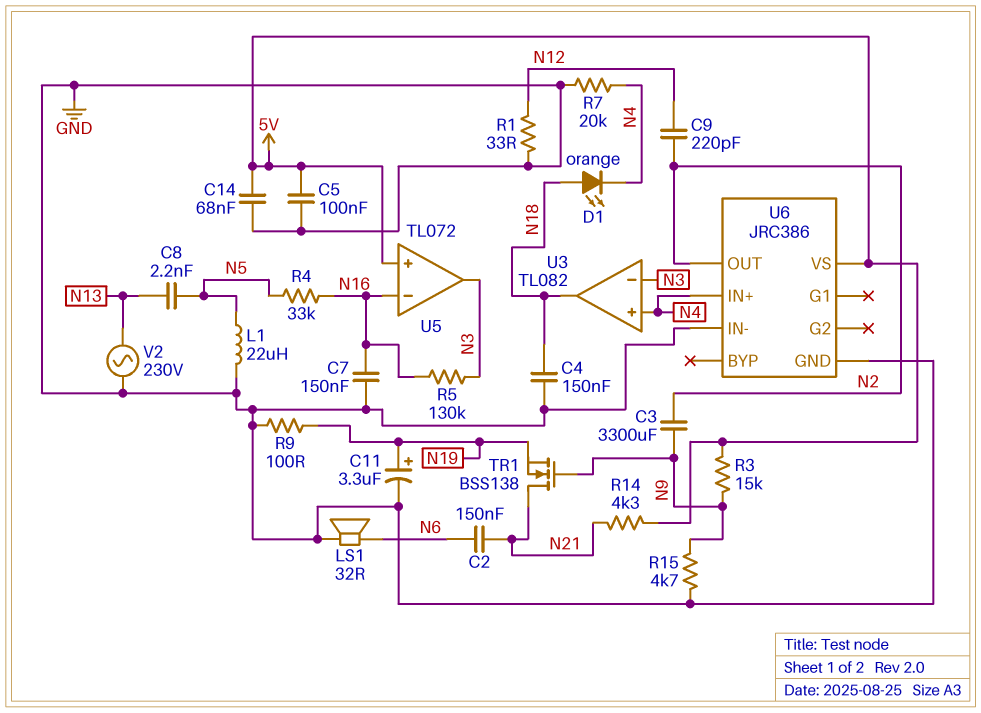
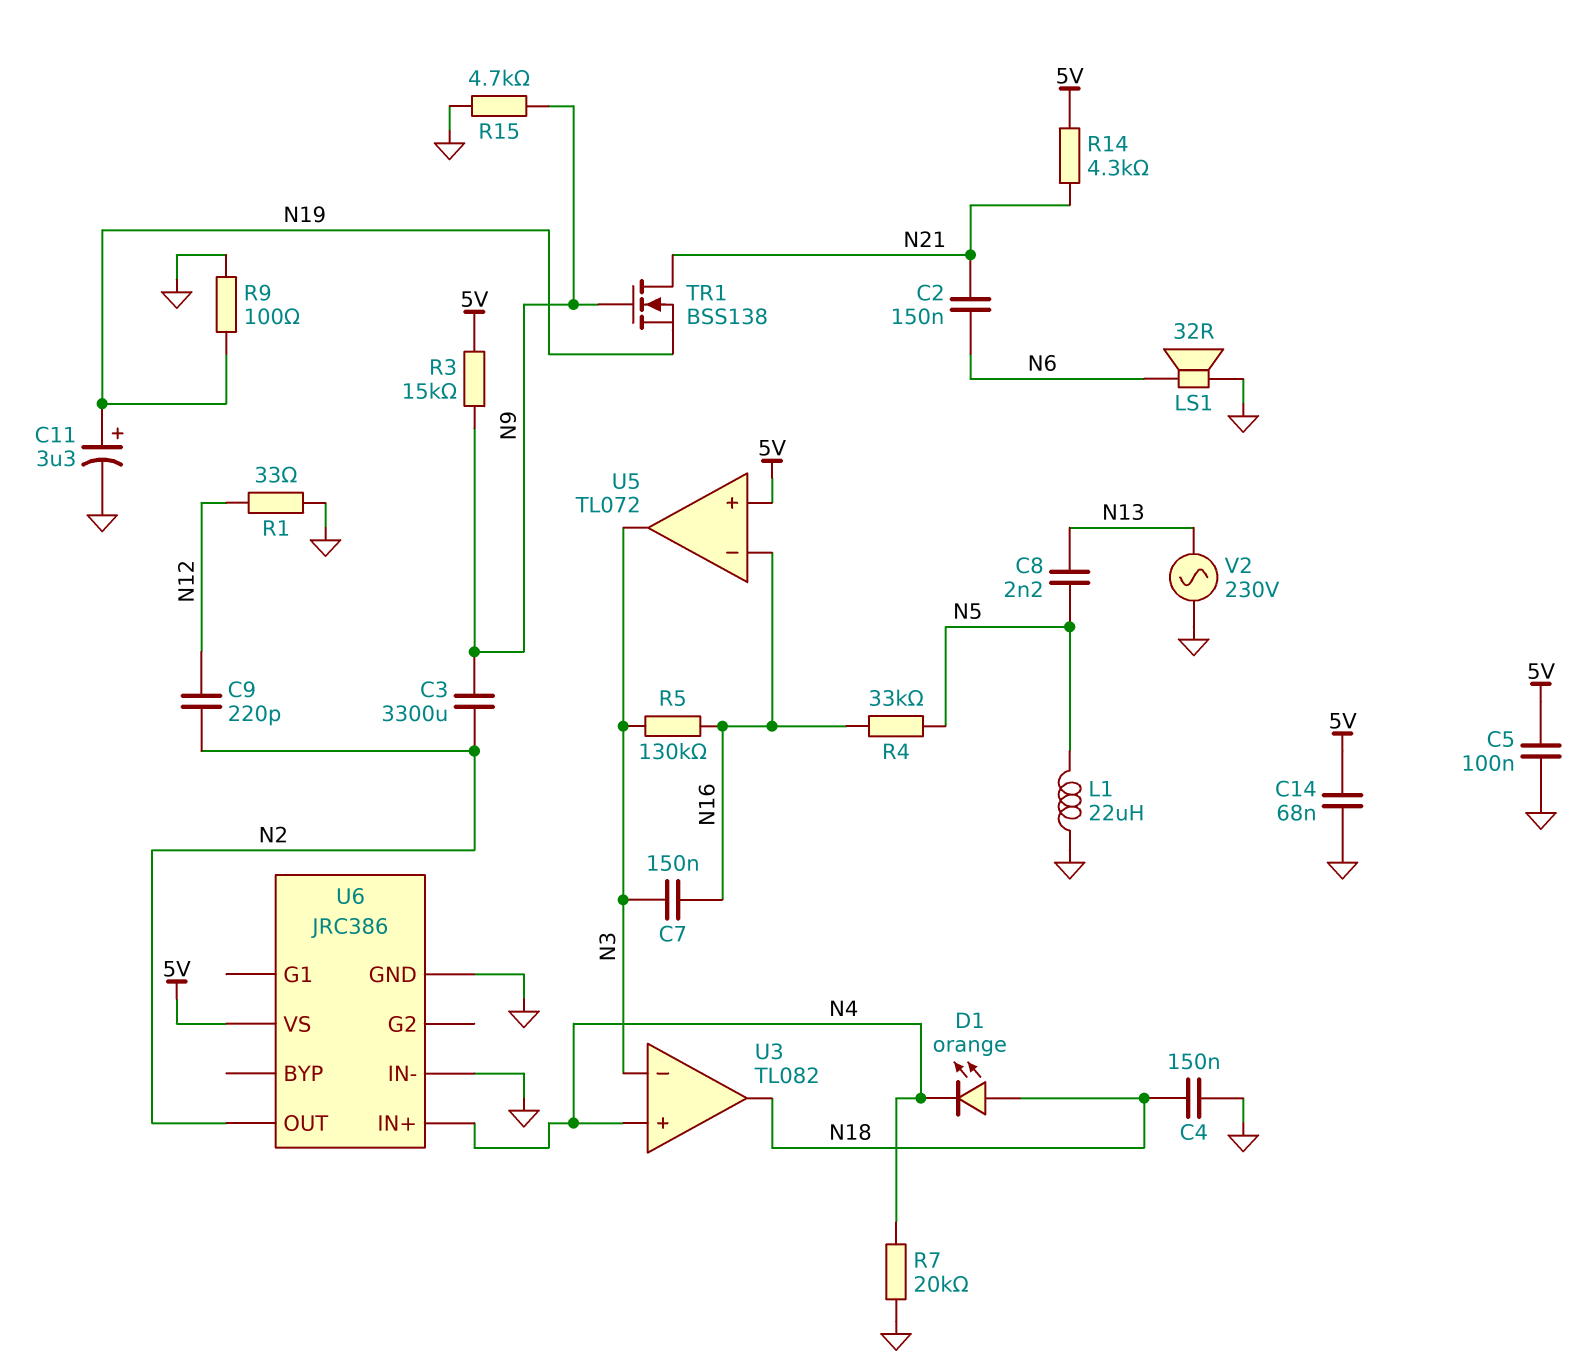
C7: 150nF (GND, N16) -> 150nF (N3, N16)

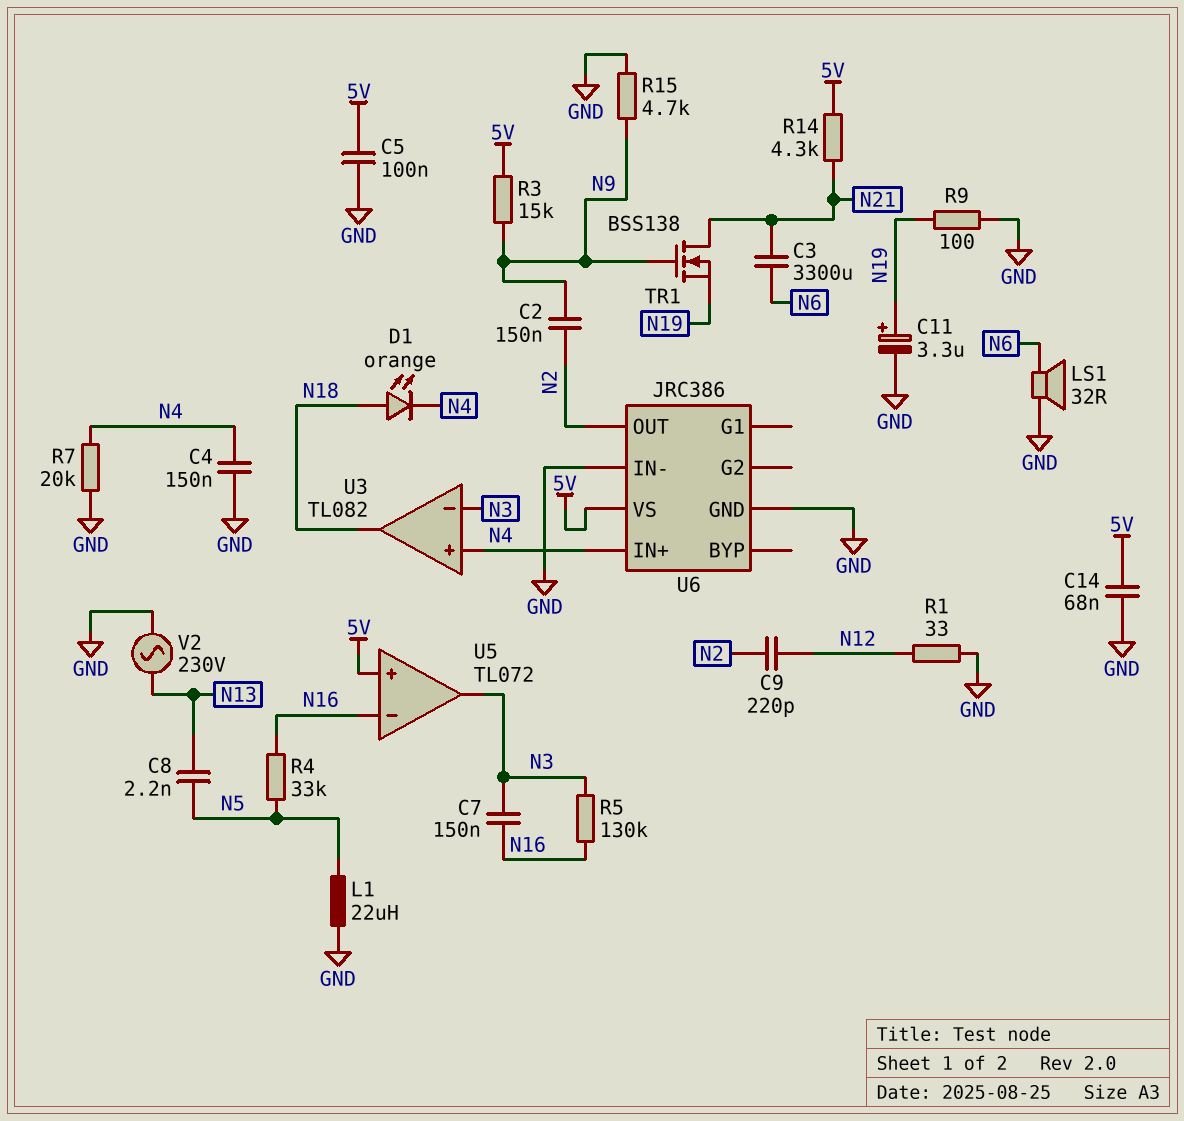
C2: 150nF (N6, N21) -> 150nF (N2, N9)
C3: 3300uF (N2, N9) -> 3300uF (N6, N21)
C4: 150nF (GND, N18) -> 150nF (GND, N4)

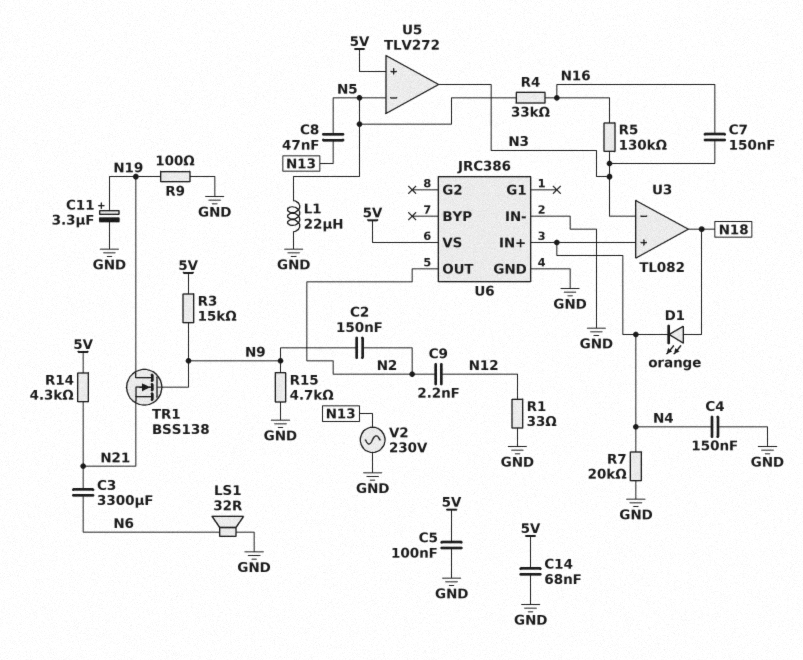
C8: 2.2nF (N5, N13) -> 47nF (N5, N13)
C9: 220pF (N2, N12) -> 2.2nF (N2, N12)
TR1: NMOS BSS138 (G N9, D N21, S N19) -> NMOS BSS138 (G N9, D N19, S N21)
U5: TL072 -> TLV272
U5 pin in-: N16 -> N5

